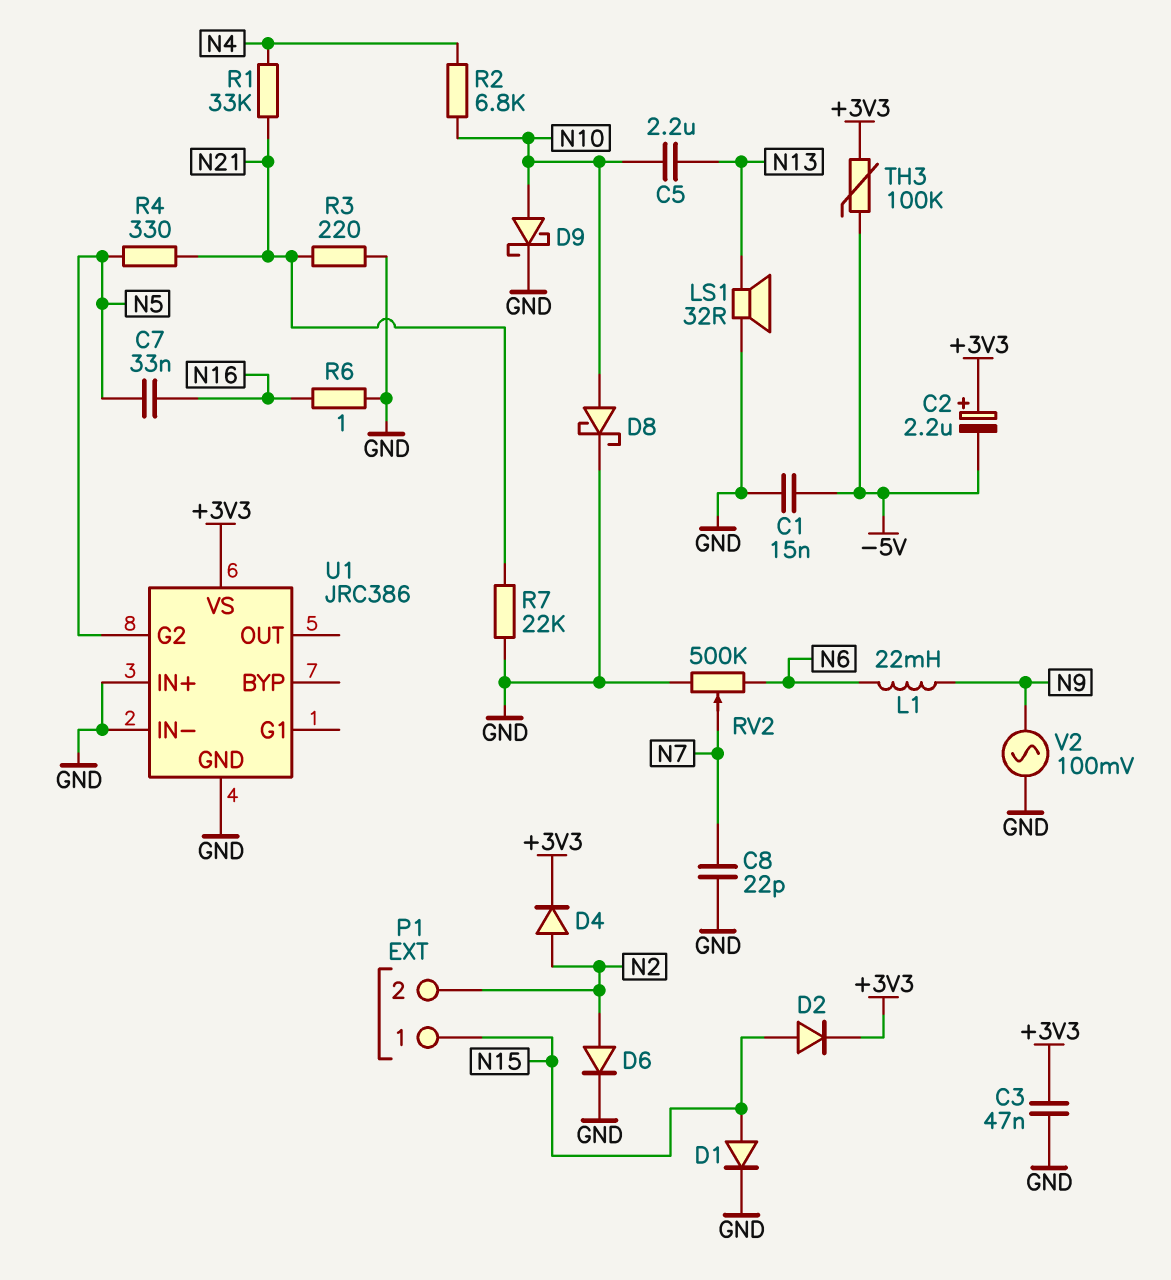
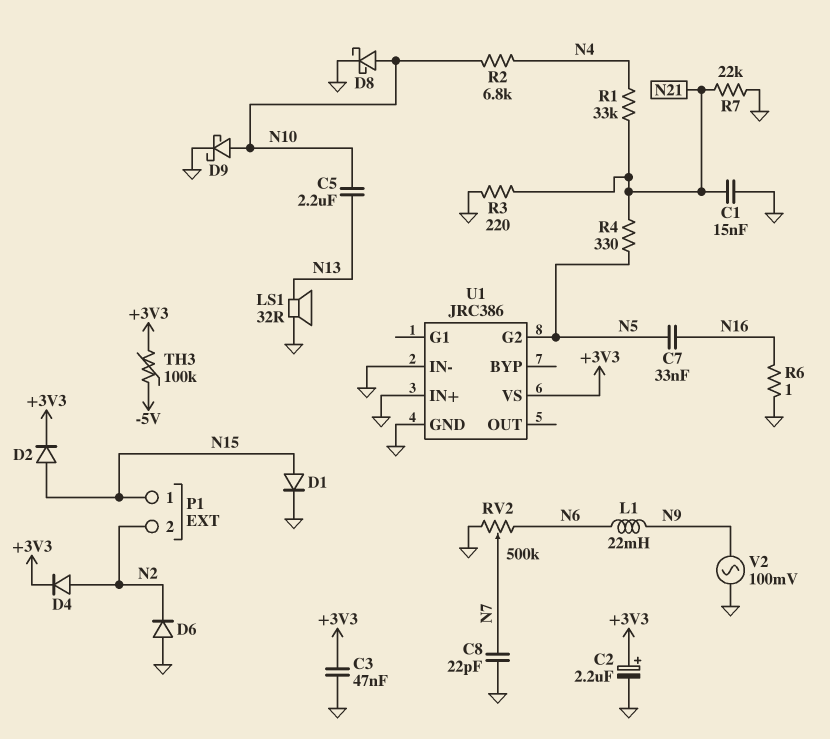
C1: 15nF (-5V, GND) -> 15nF (GND, N21)
C2: 2.2uF (plus +3V3, minus -5V) -> 2.2uF (plus +3V3, minus GND)
D6: diode (A N2, K GND) -> diode (A GND, K N2)

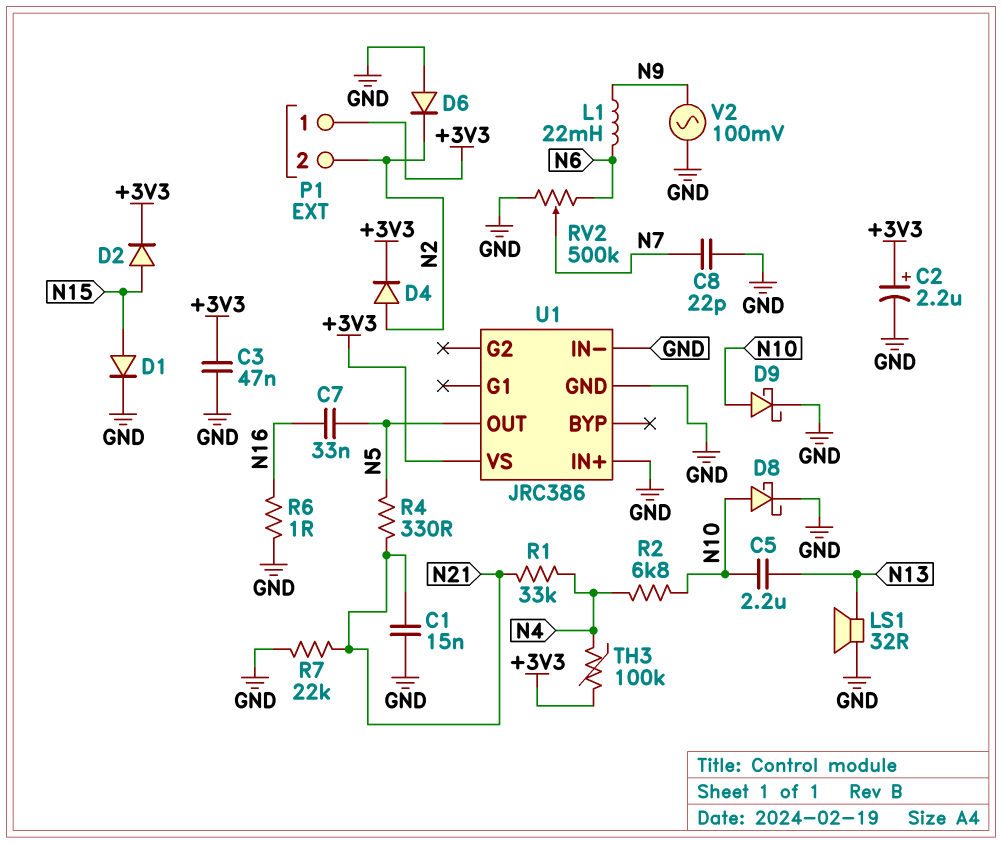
P1 pin 1: N15 -> +3V3
R3: 220 (GND, N21) -> none
TH3: 100k (+3V3, -5V) -> 100k (+3V3, N4)
U1 pin G2: N5 -> none
U1 pin OUT: none -> N5

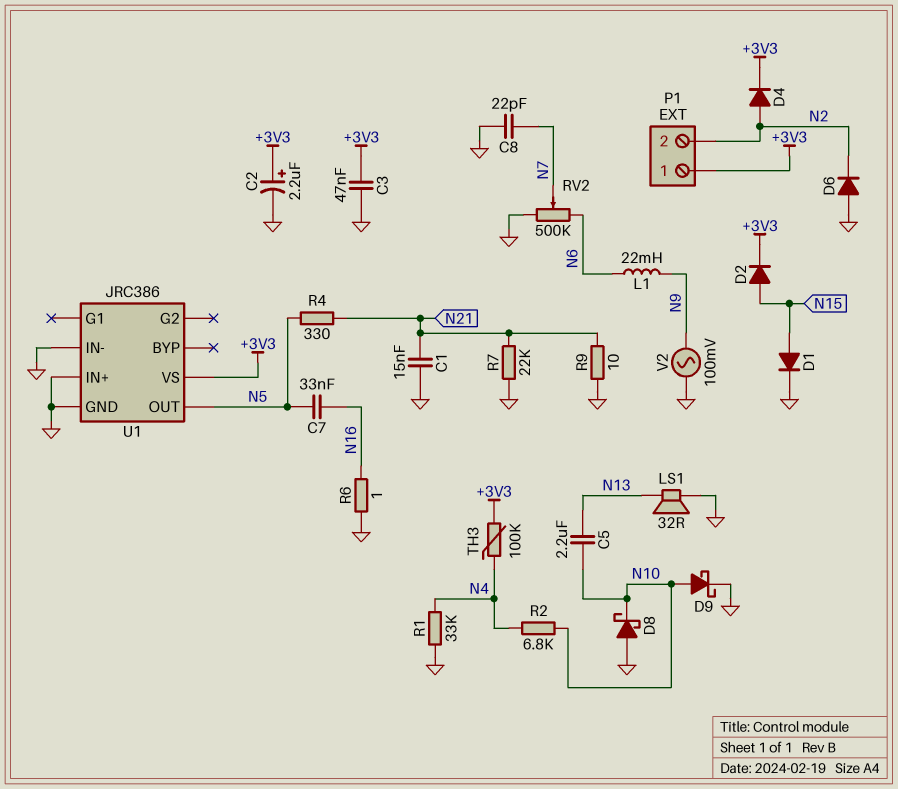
D8: schottky (A N10, K GND) -> schottky (A GND, K N10)
R1: 33k (N4, N21) -> 33k (GND, N4)
R9: none -> 10 (GND, N21)

